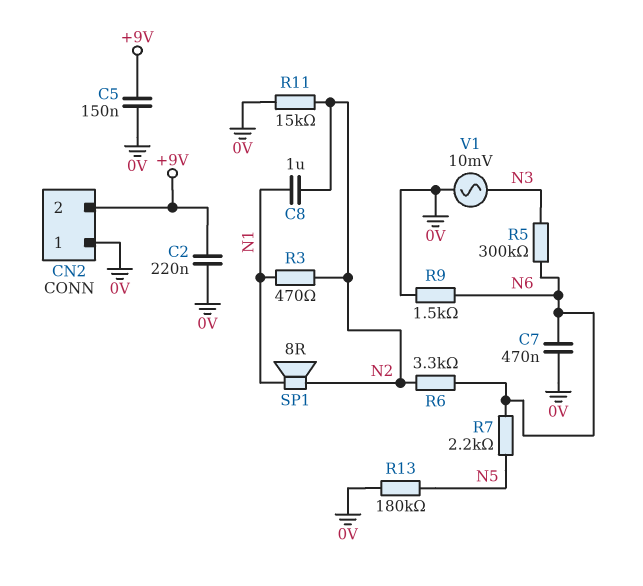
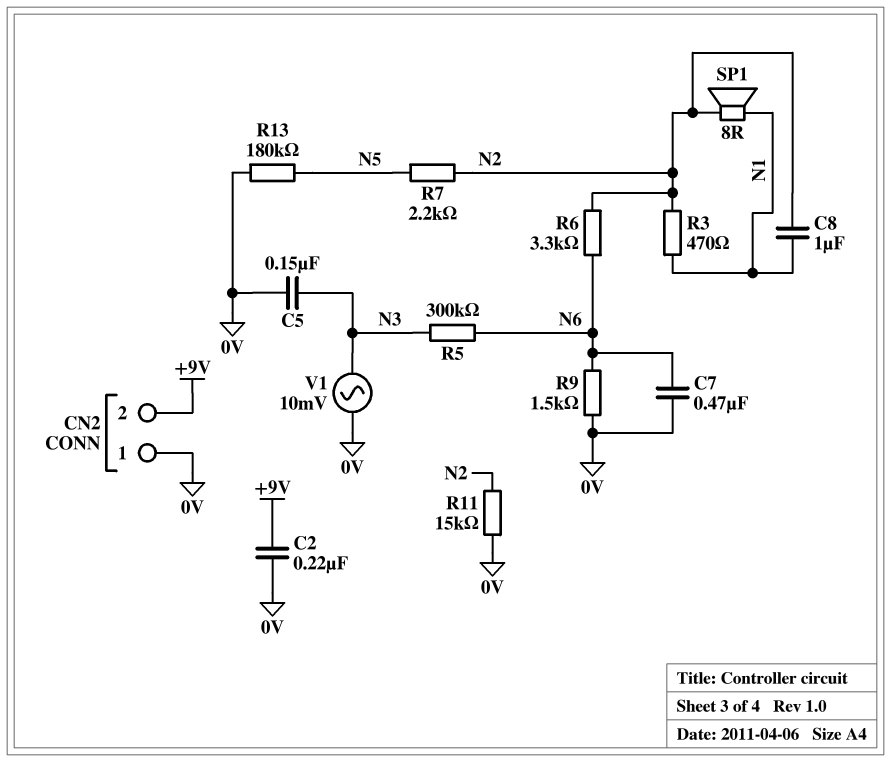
C5: 150nF (+9V, 0V) -> 150nF (0V, N3)
R7: 2.2k (N5, N6) -> 2.2k (N2, N5)

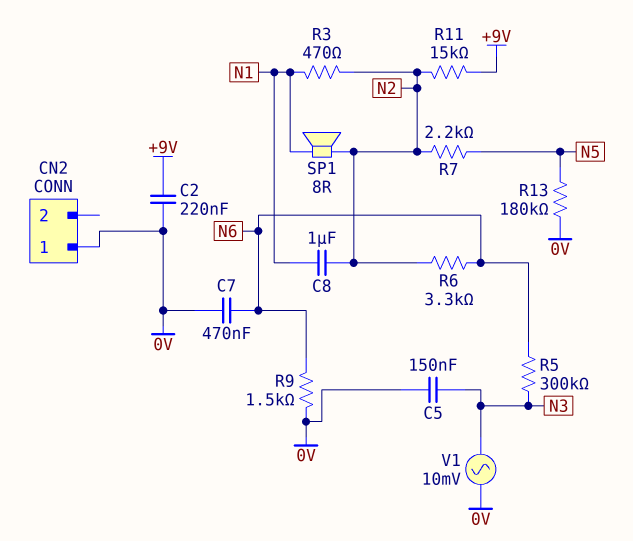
CN2 pin 2: +9V -> none
R11: 15k (0V, N2) -> 15k (+9V, N2)

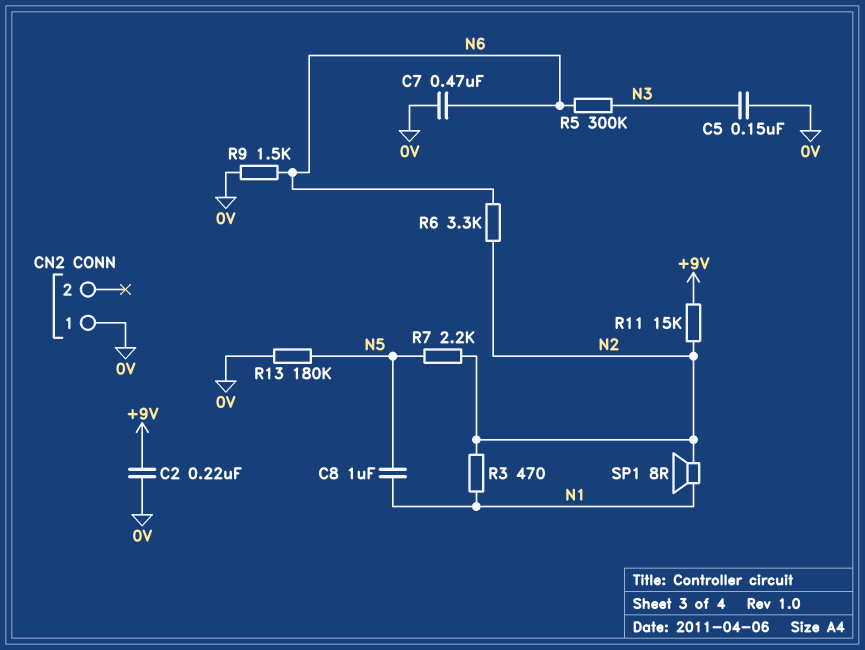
C8: 1uF (N1, N2) -> 1uF (N1, N5)
V1: AC 10mV (0V, N3) -> none

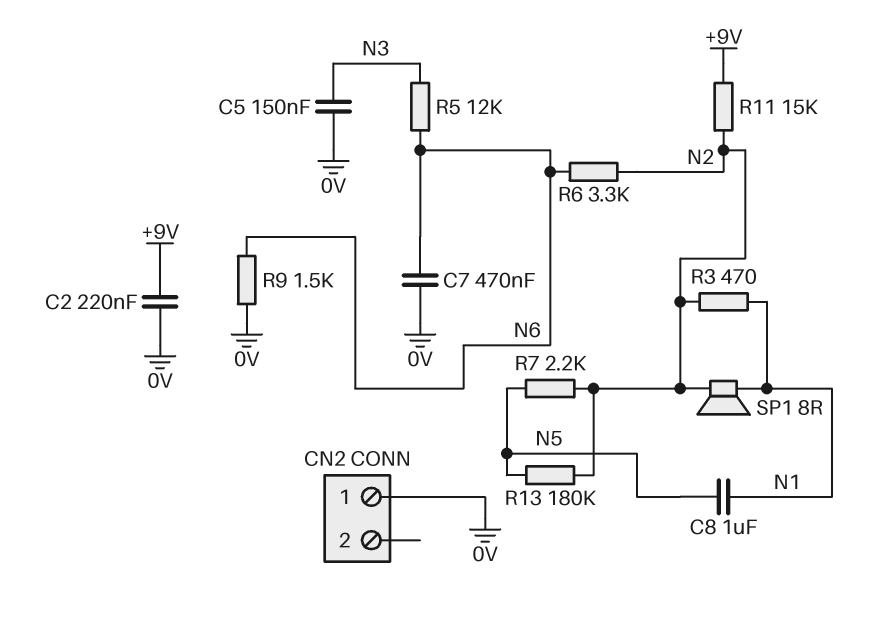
R5: 300k (N3, N6) -> 12k (N3, N6)
R13: 180k (0V, N5) -> 180k (N2, N5)

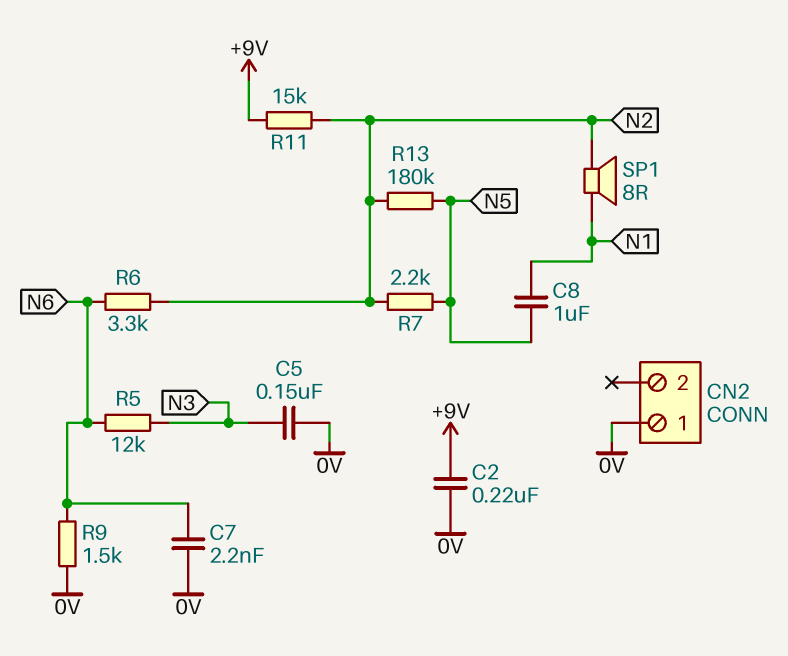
C7: 470nF (0V, N6) -> 2.2nF (0V, N6)
R3: 470 (N1, N2) -> none

